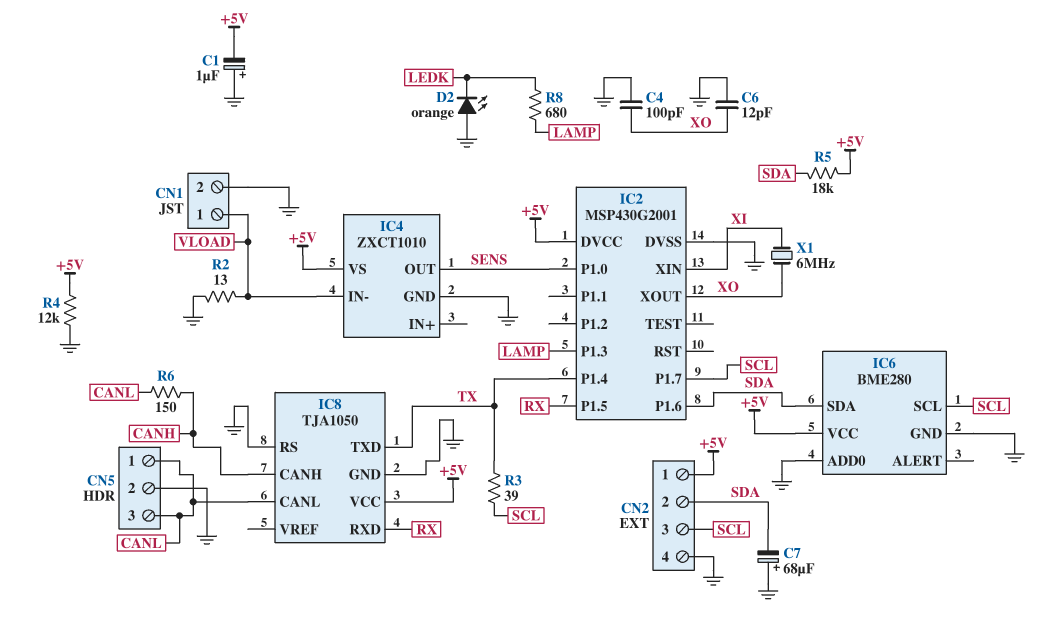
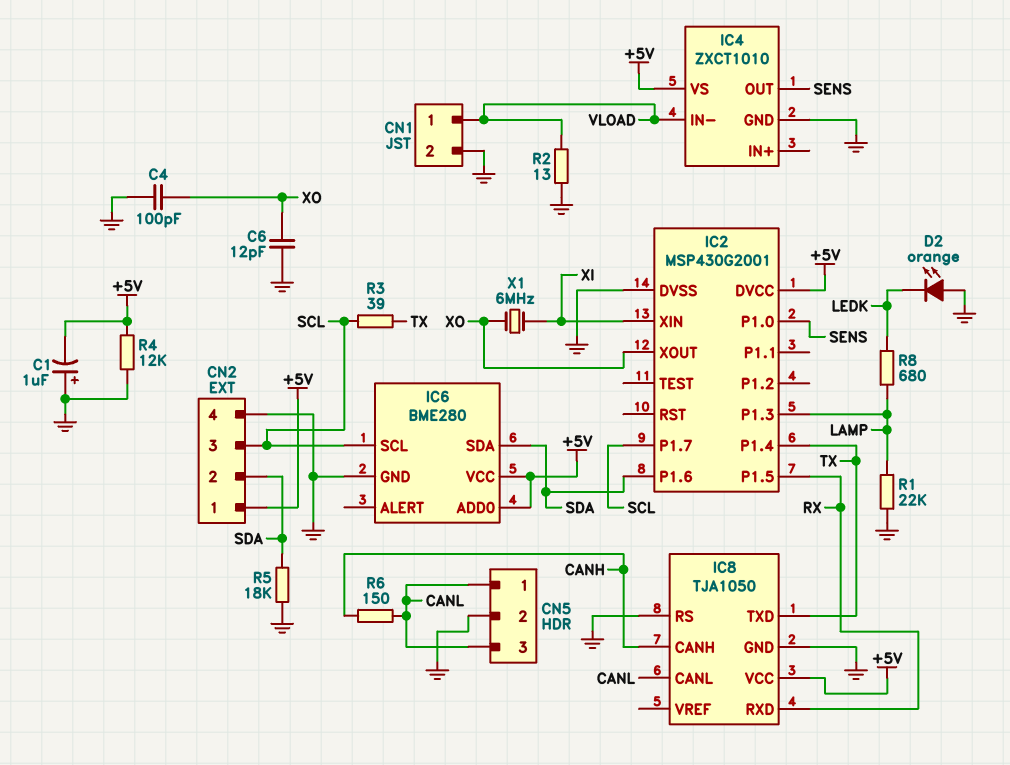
C7: 68uF (plus GND, minus SDA) -> none
IC6 pin ADD0: GND -> +5V
R1: none -> 22k (GND, LAMP)
R5: 18k (+5V, SDA) -> 18k (GND, SDA)

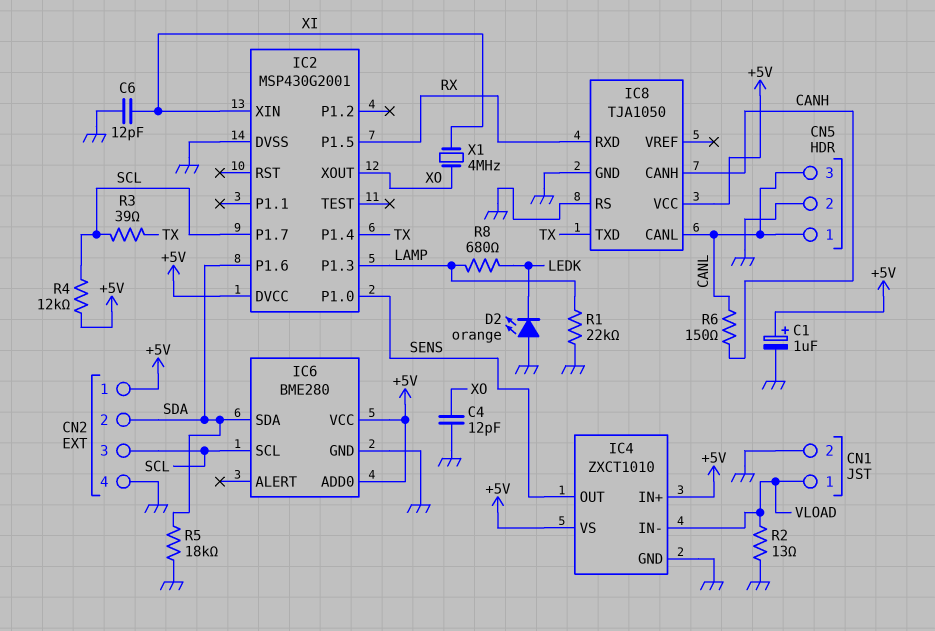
C1: 1uF (plus GND, minus +5V) -> 1uF (plus +5V, minus GND)
C4: 100pF (GND, XO) -> 12pF (GND, XO)
C6: 12pF (GND, XO) -> 12pF (GND, XI)
IC4 pin IN+: none -> +5V
R4: 12k (+5V, GND) -> 12k (+5V, SCL)
X1: 6MHz (XI, XO) -> 4MHz (XI, XO)

